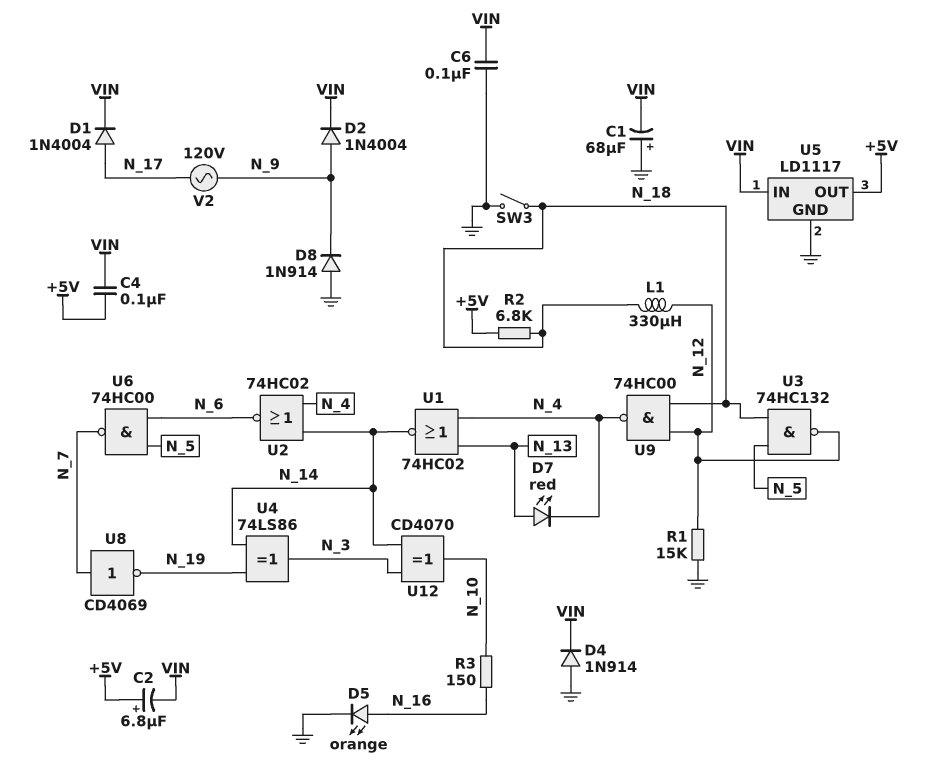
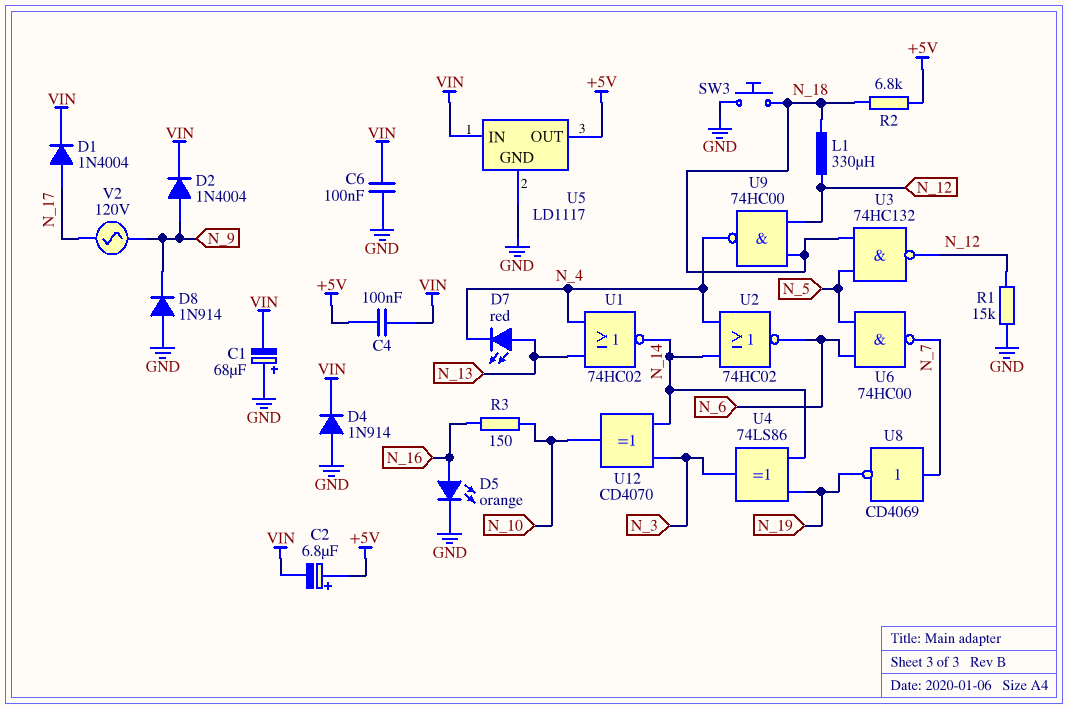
SW3: switch (GND, N_18) -> button (GND, N_18)

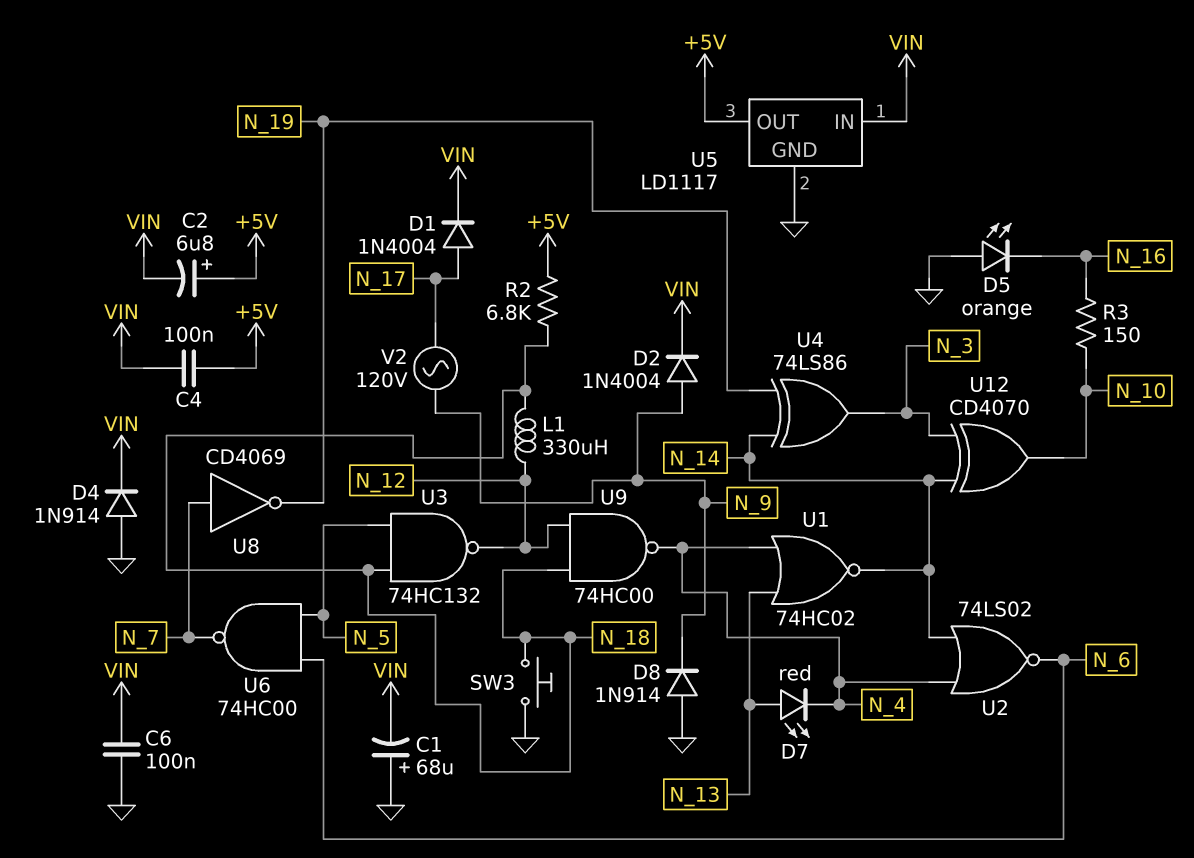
D5: LED orange (A N_16, K GND) -> LED orange (A GND, K N_16)
R1: 15k (GND, N_12) -> none
U2: NOR 74HC02 (in N_4, in N_14, out N_6) -> NOR 74LS02 (in N_4, in N_14, out N_6)

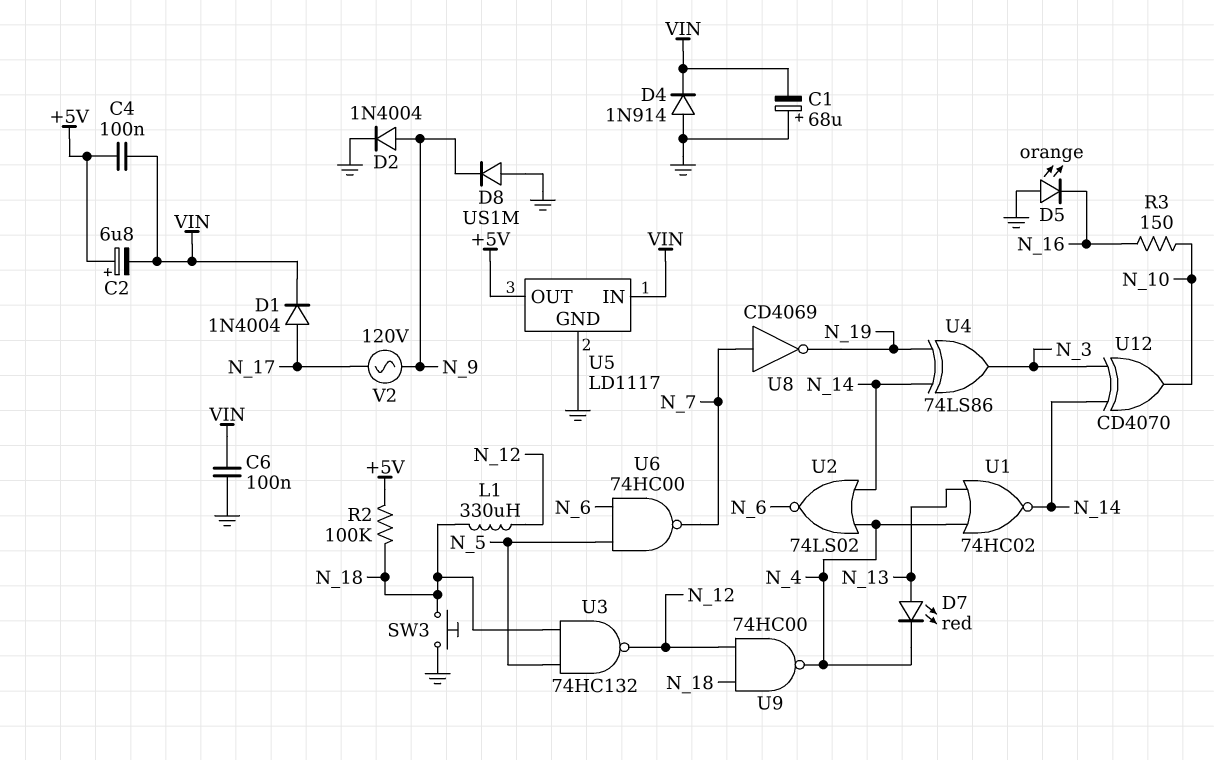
D2: diode 1N4004 (A N_9, K VIN) -> diode 1N4004 (A N_9, K GND)
D8: diode 1N914 (A GND, K N_9) -> diode US1M (A GND, K N_9)
R2: 6.8k (+5V, N_18) -> 100k (+5V, N_18)

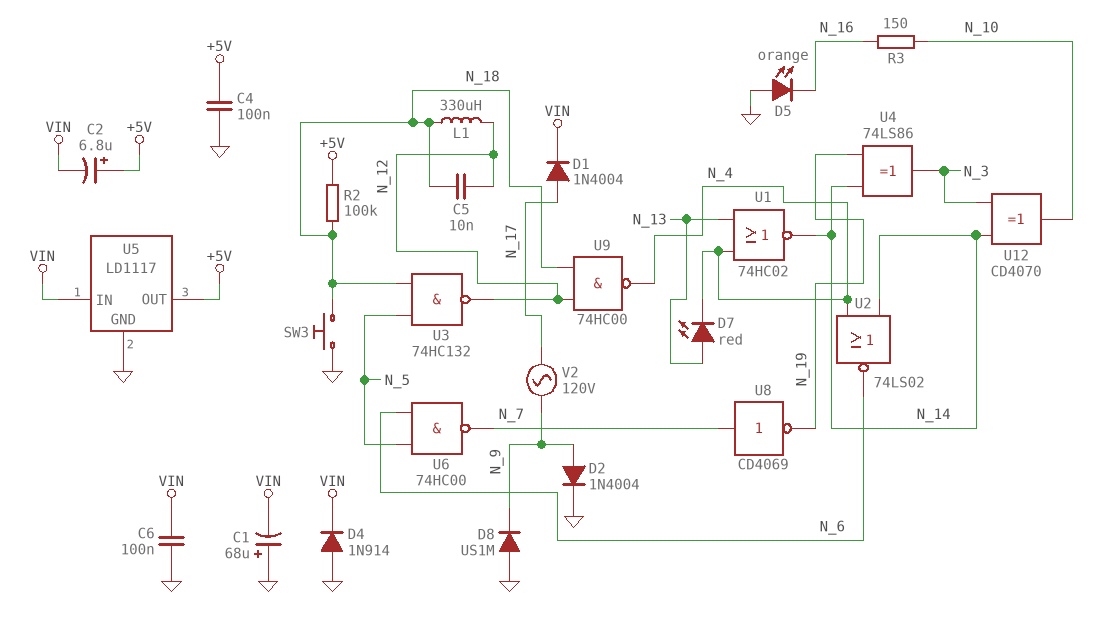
C4: 100nF (+5V, VIN) -> 100nF (+5V, GND)
C5: none -> 10nF (N_12, N_18)

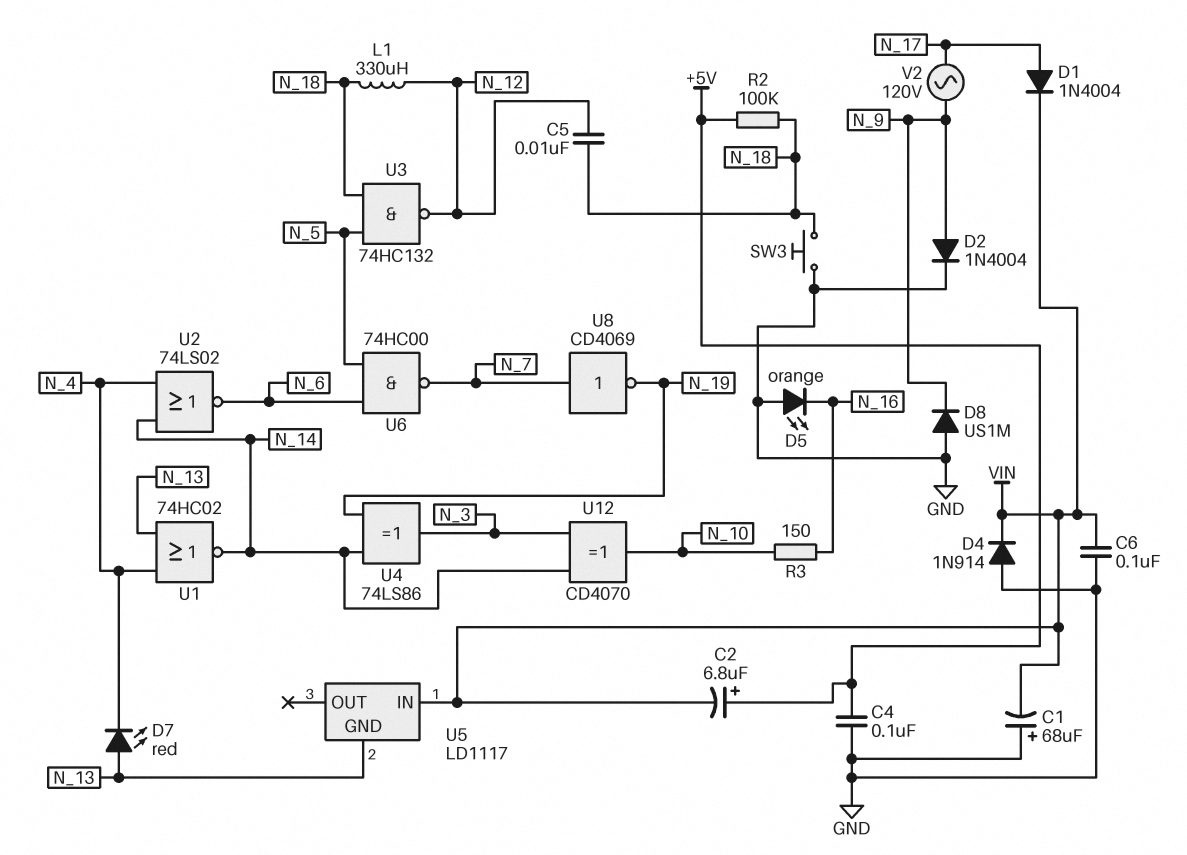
U5 pin GND: GND -> N_13
U5 pin OUT: +5V -> none
U9: NAND 74HC00 (in N_12, in N_18, out N_4) -> none

